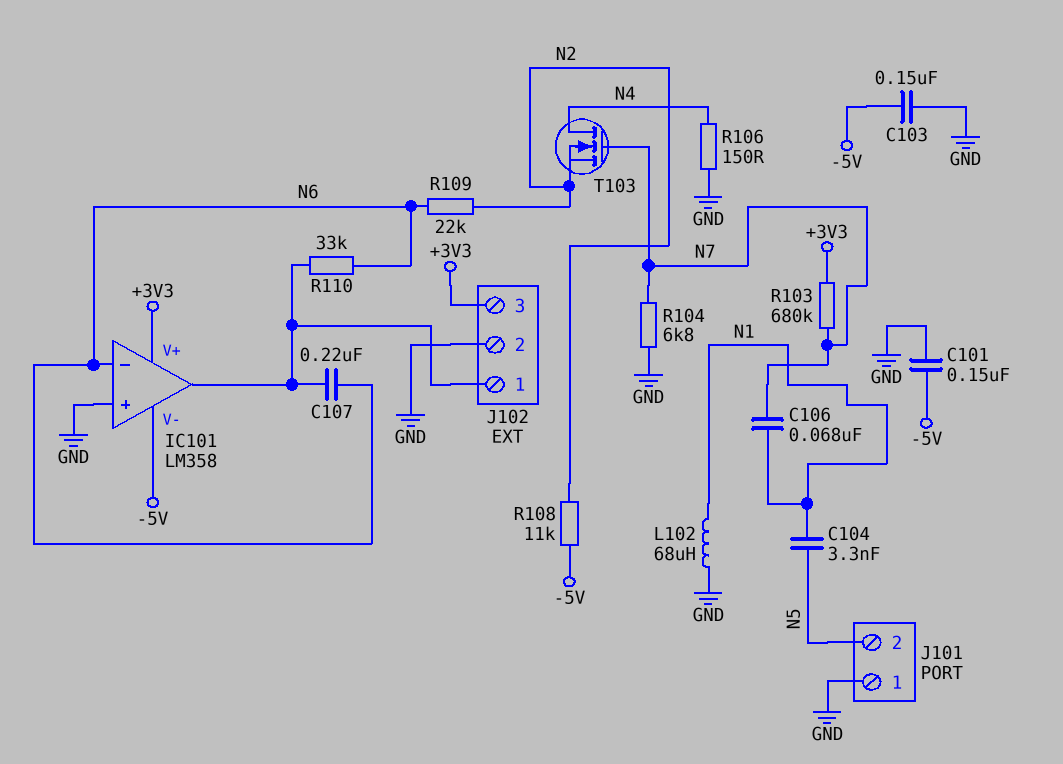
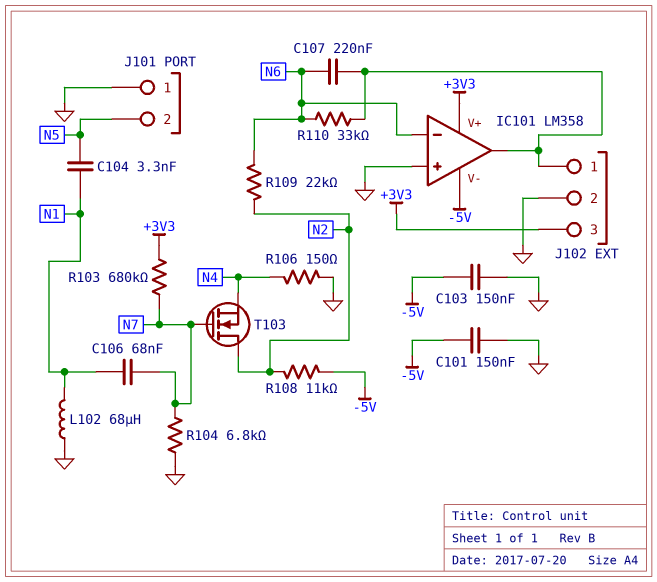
T103: NMOS (G N7, D N4, S N2) -> NMOS (G N7, D N2, S N4)

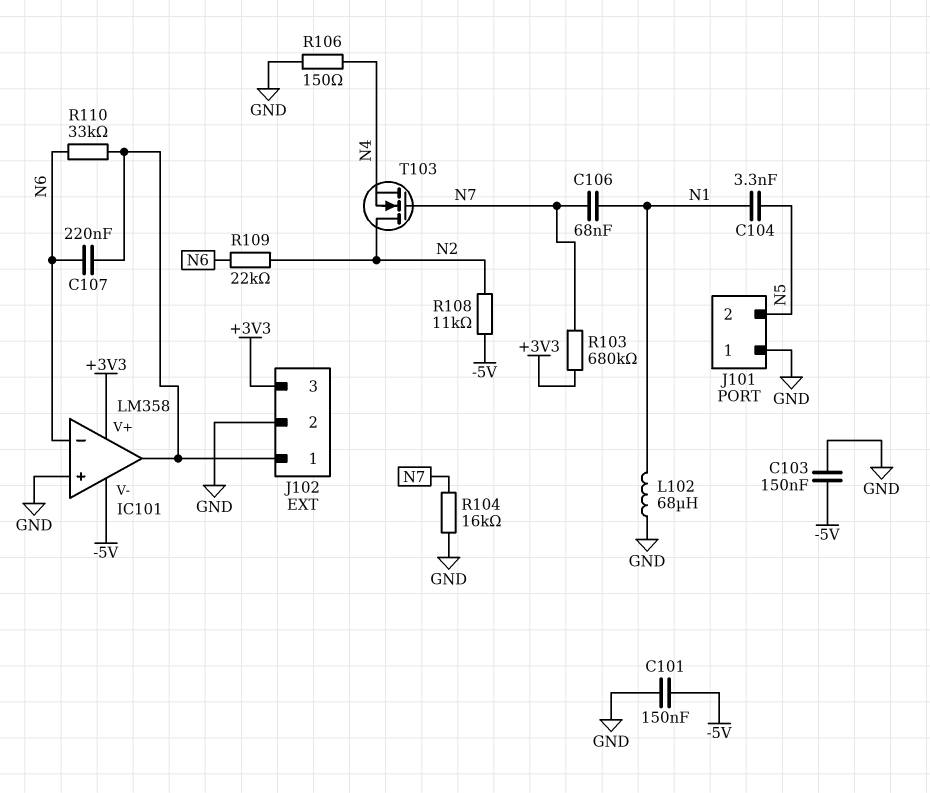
R104: 6.8k (GND, N7) -> 16k (GND, N7)

